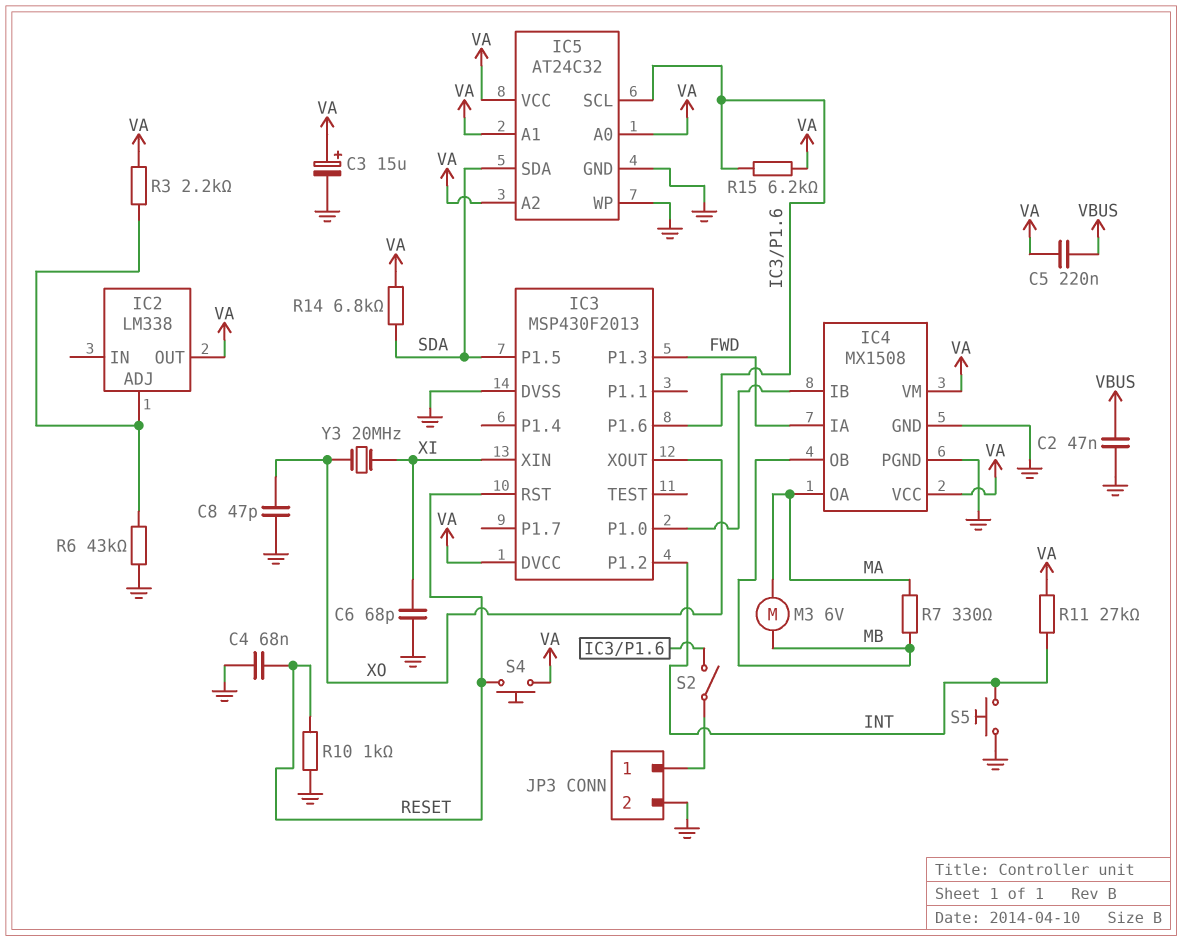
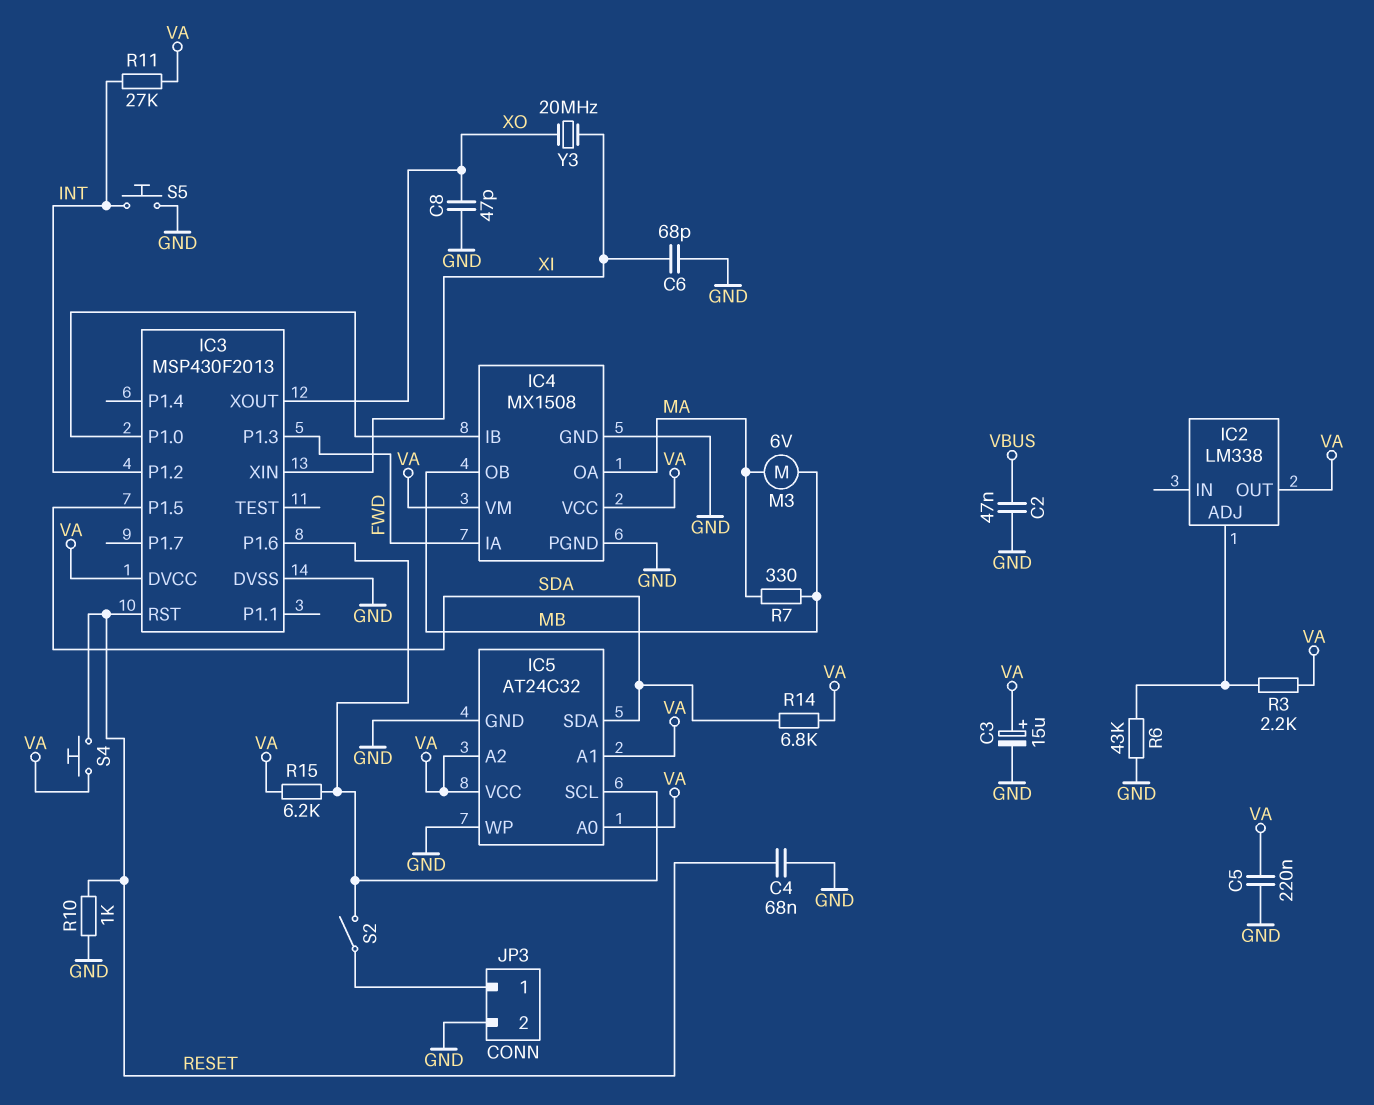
C5: 220nF (VA, VBUS) -> 220nF (GND, VA)

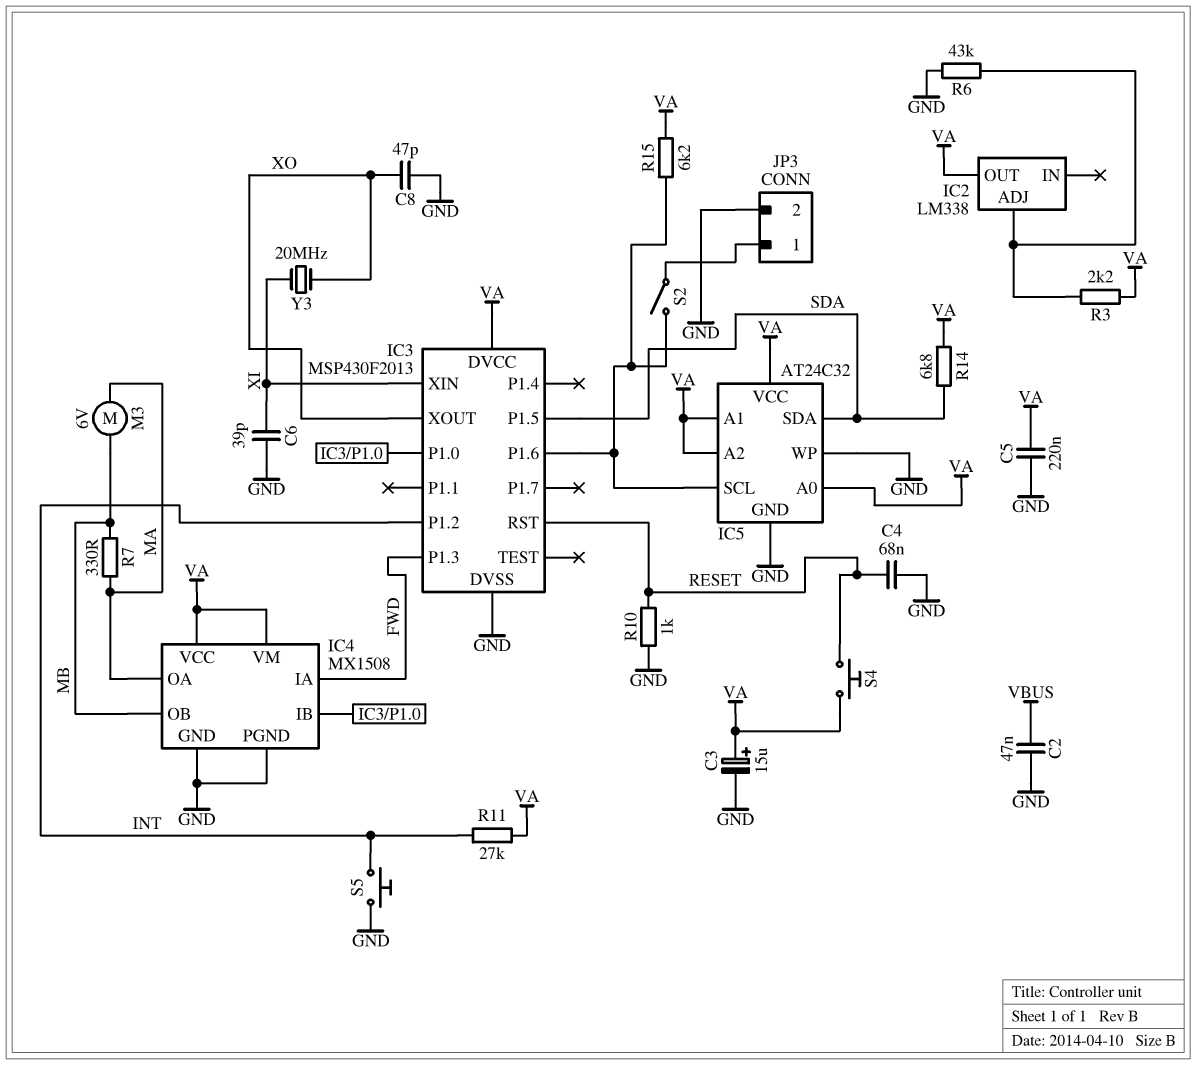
C6: 68pF (GND, XI) -> 39pF (GND, XI)

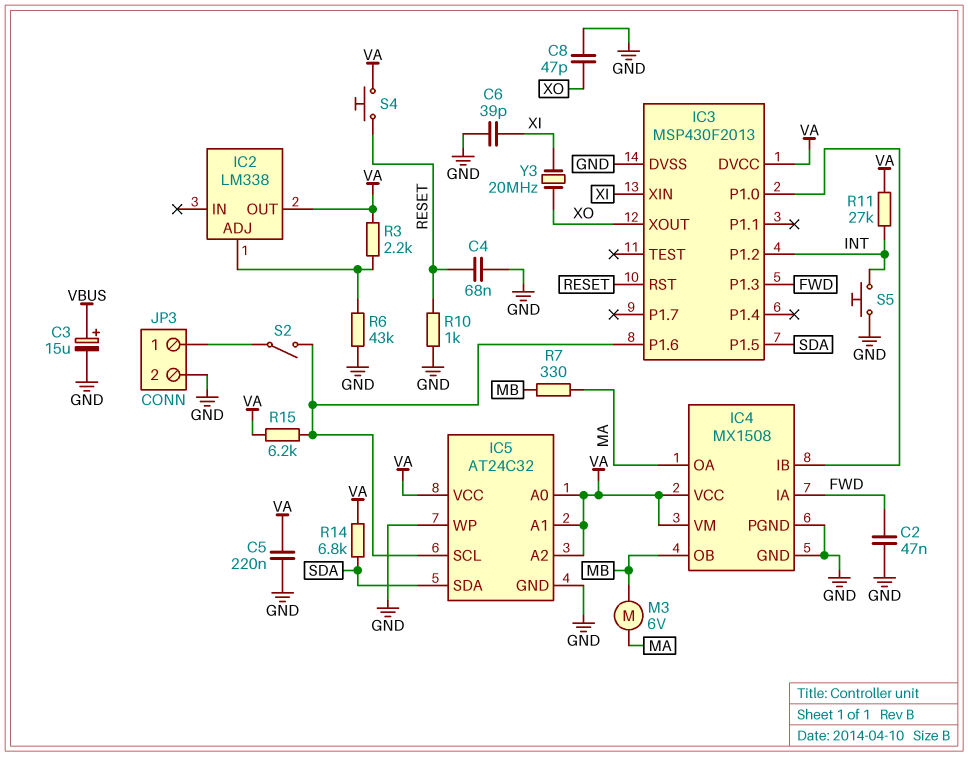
C2: 47nF (GND, VBUS) -> 47nF (FWD, GND)
C3: 15uF (plus VA, minus GND) -> 15uF (plus VBUS, minus GND)

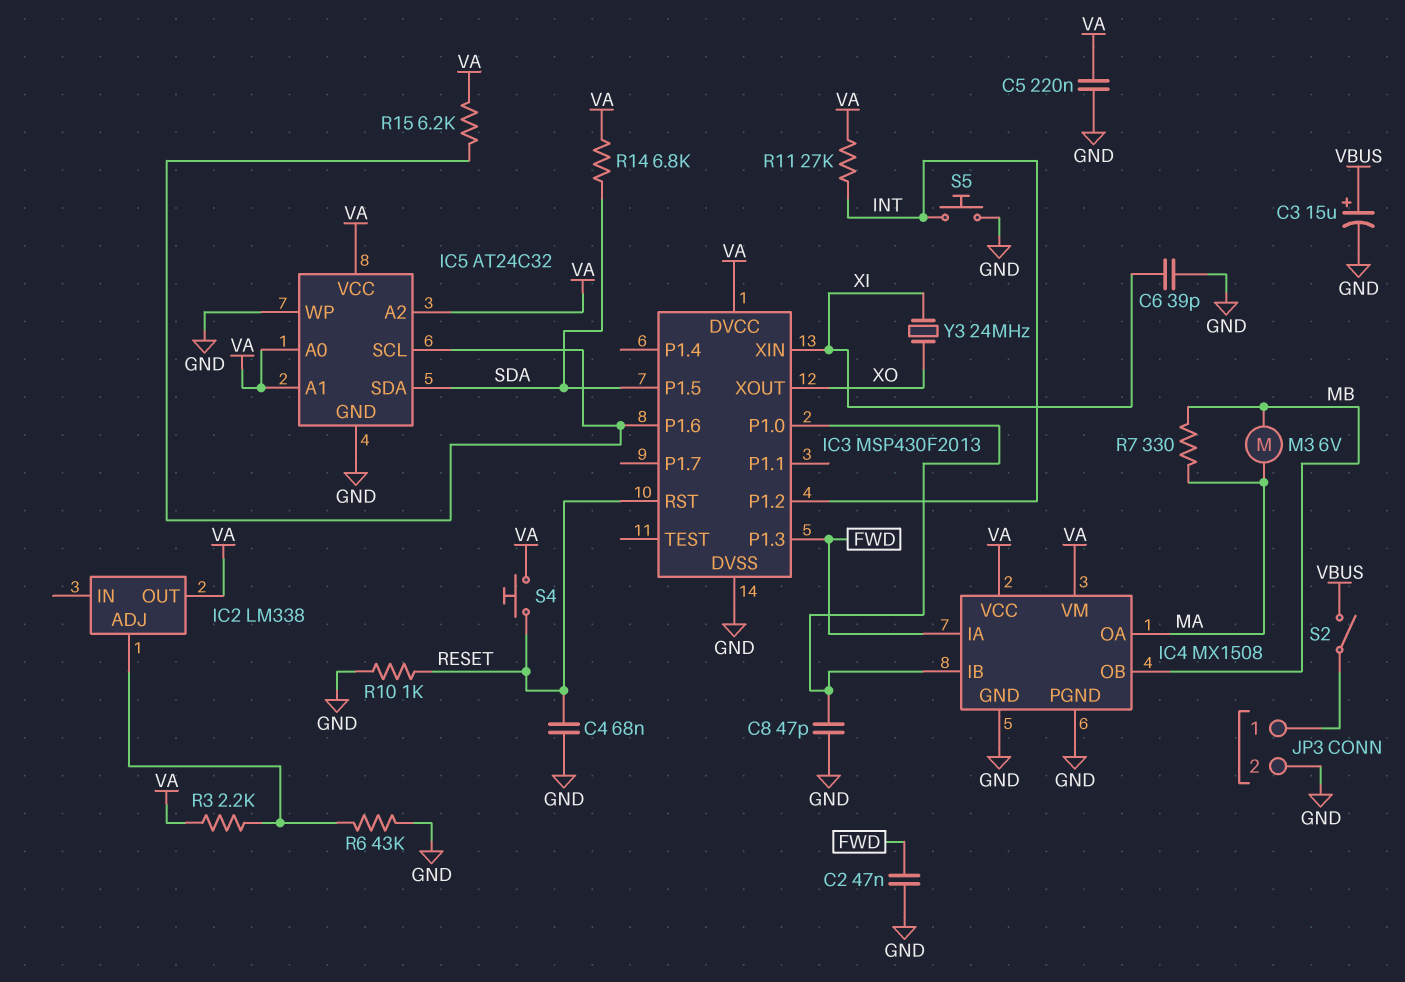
C8: 47pF (GND, XO) -> 47pF (GND, IC3/P1.0)
S2: switch (IC3/P1.6, JP3/1) -> switch (JP3/1, VBUS)
Y3: 20MHz (XI, XO) -> 24MHz (XI, XO)

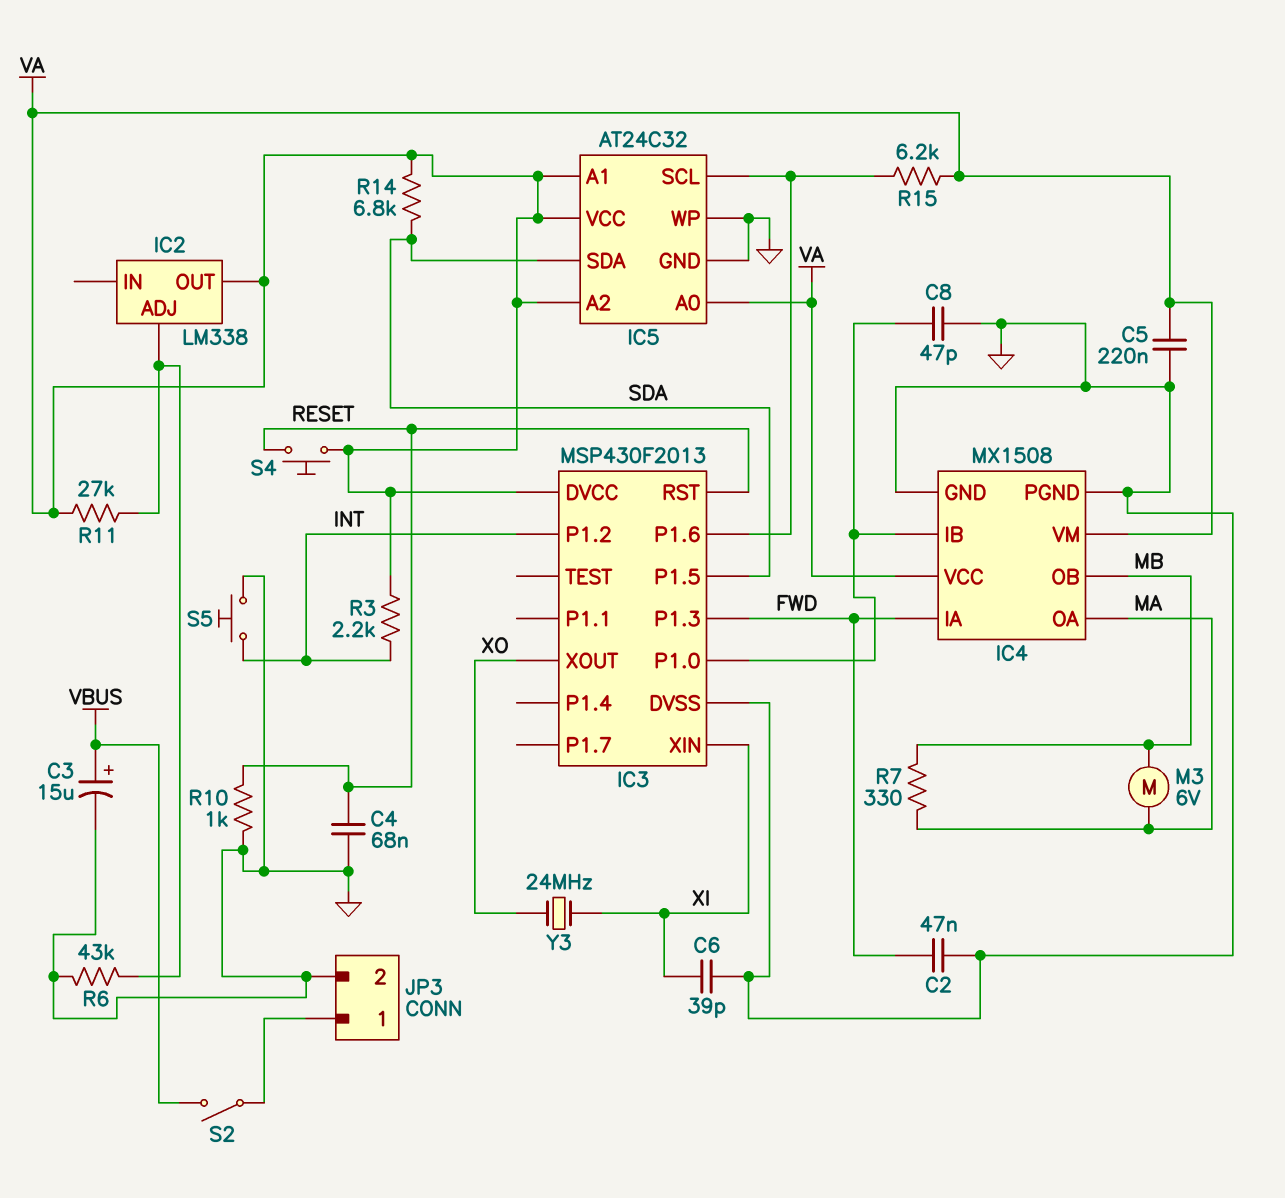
R3: 2.2k (IC2/ADJ, VA) -> 2.2k (INT, VA)
R11: 27k (INT, VA) -> 27k (IC2/ADJ, VA)

